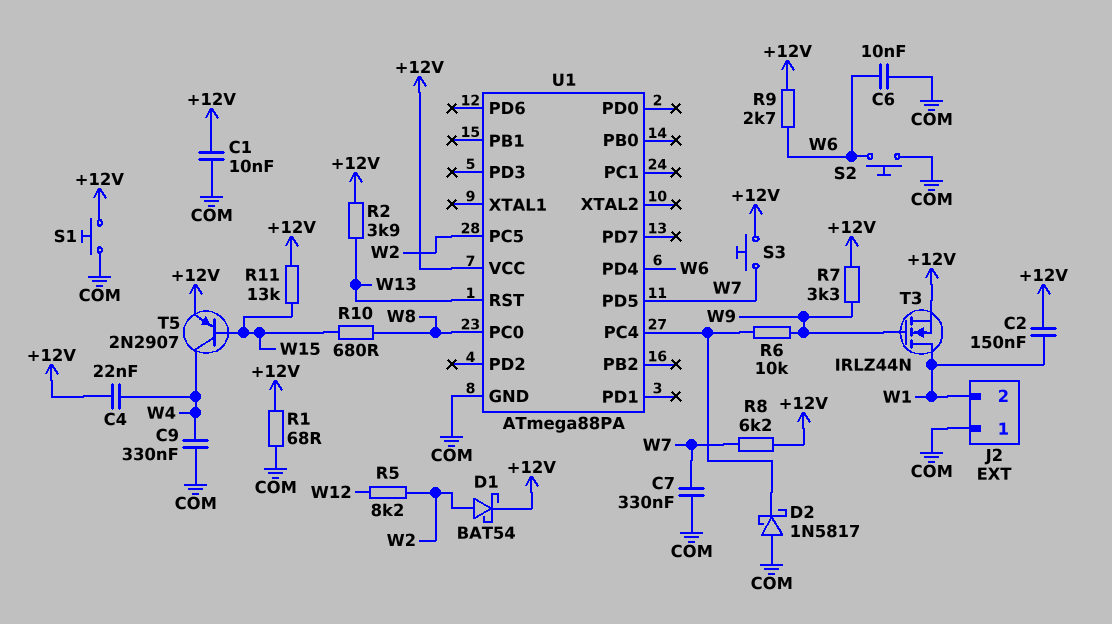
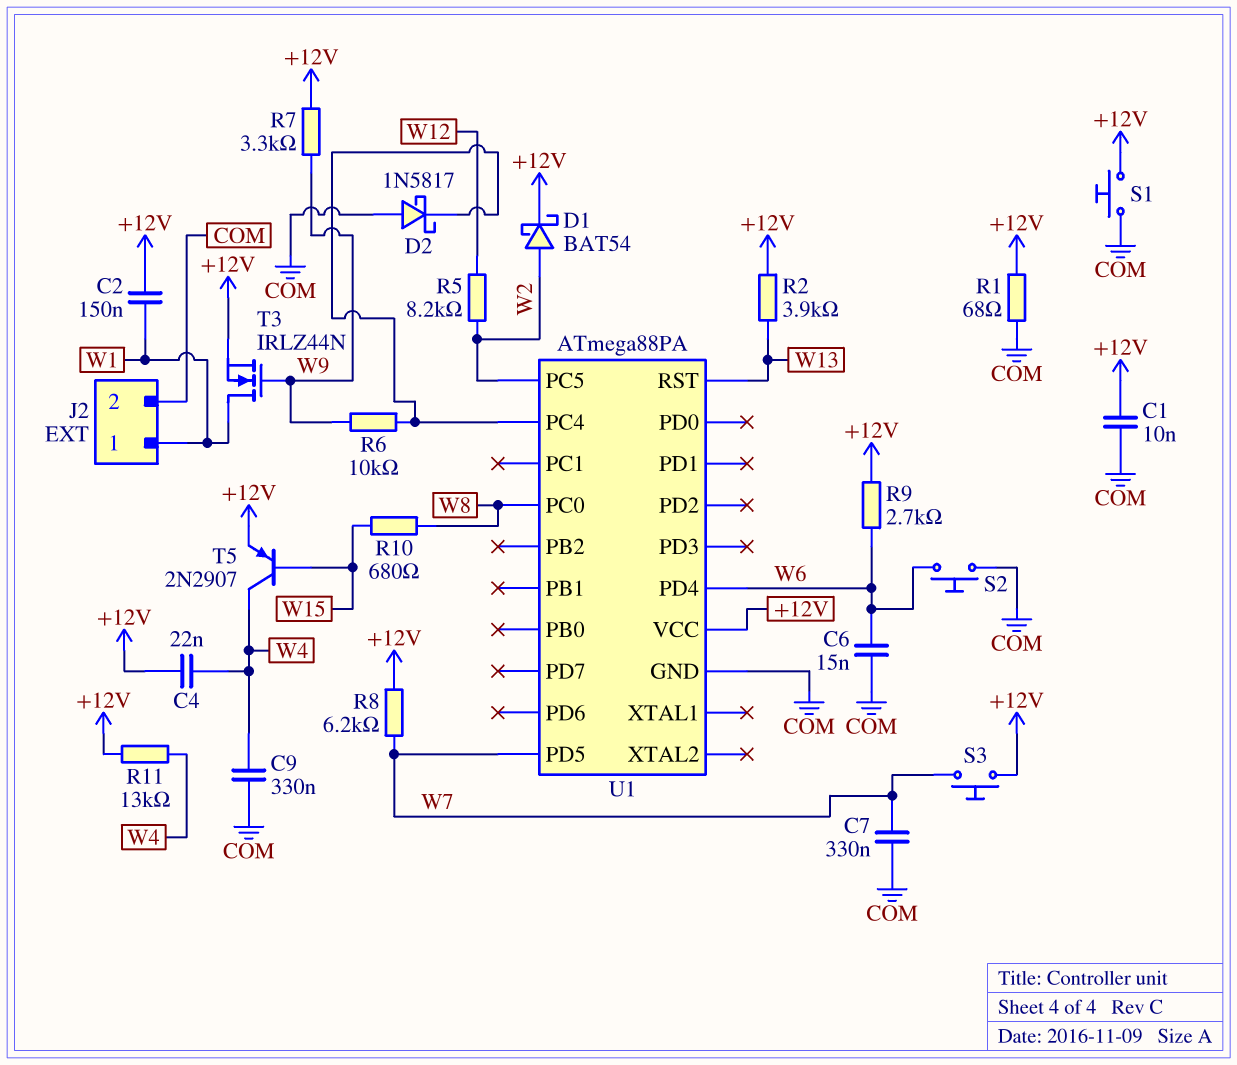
C6: 10nF (COM, W6) -> 15nF (COM, W6)
J2 pin 1: COM -> W1
J2 pin 2: W1 -> COM
R11: 13k (+12V, W15) -> 13k (+12V, W4)

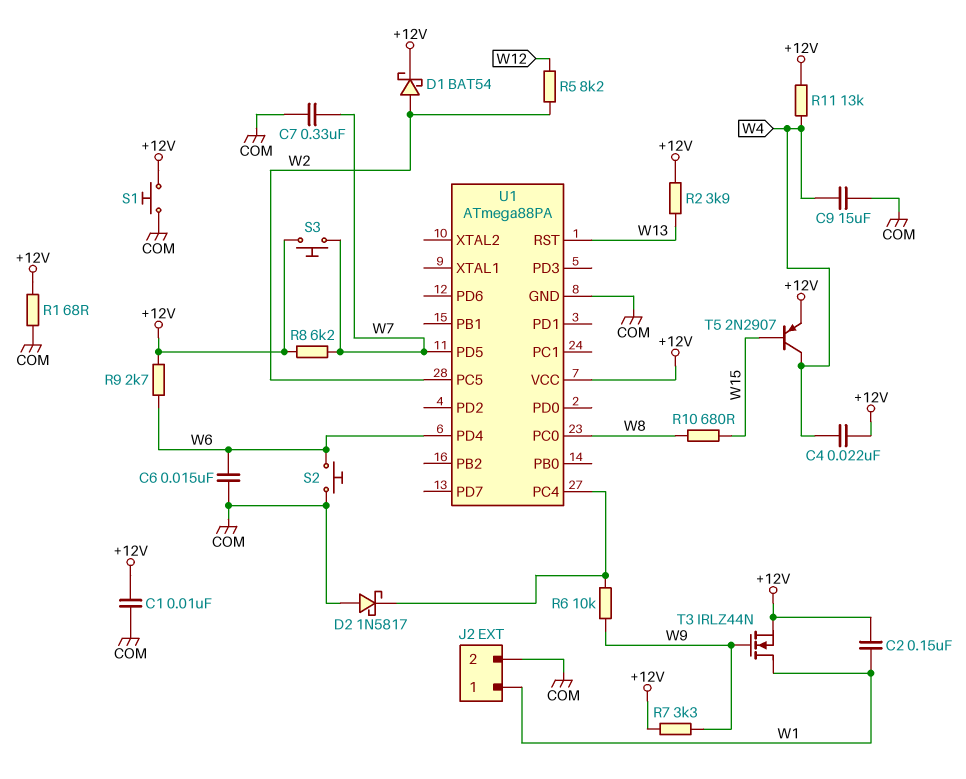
C9: 330nF (COM, W4) -> 15uF (COM, W4)

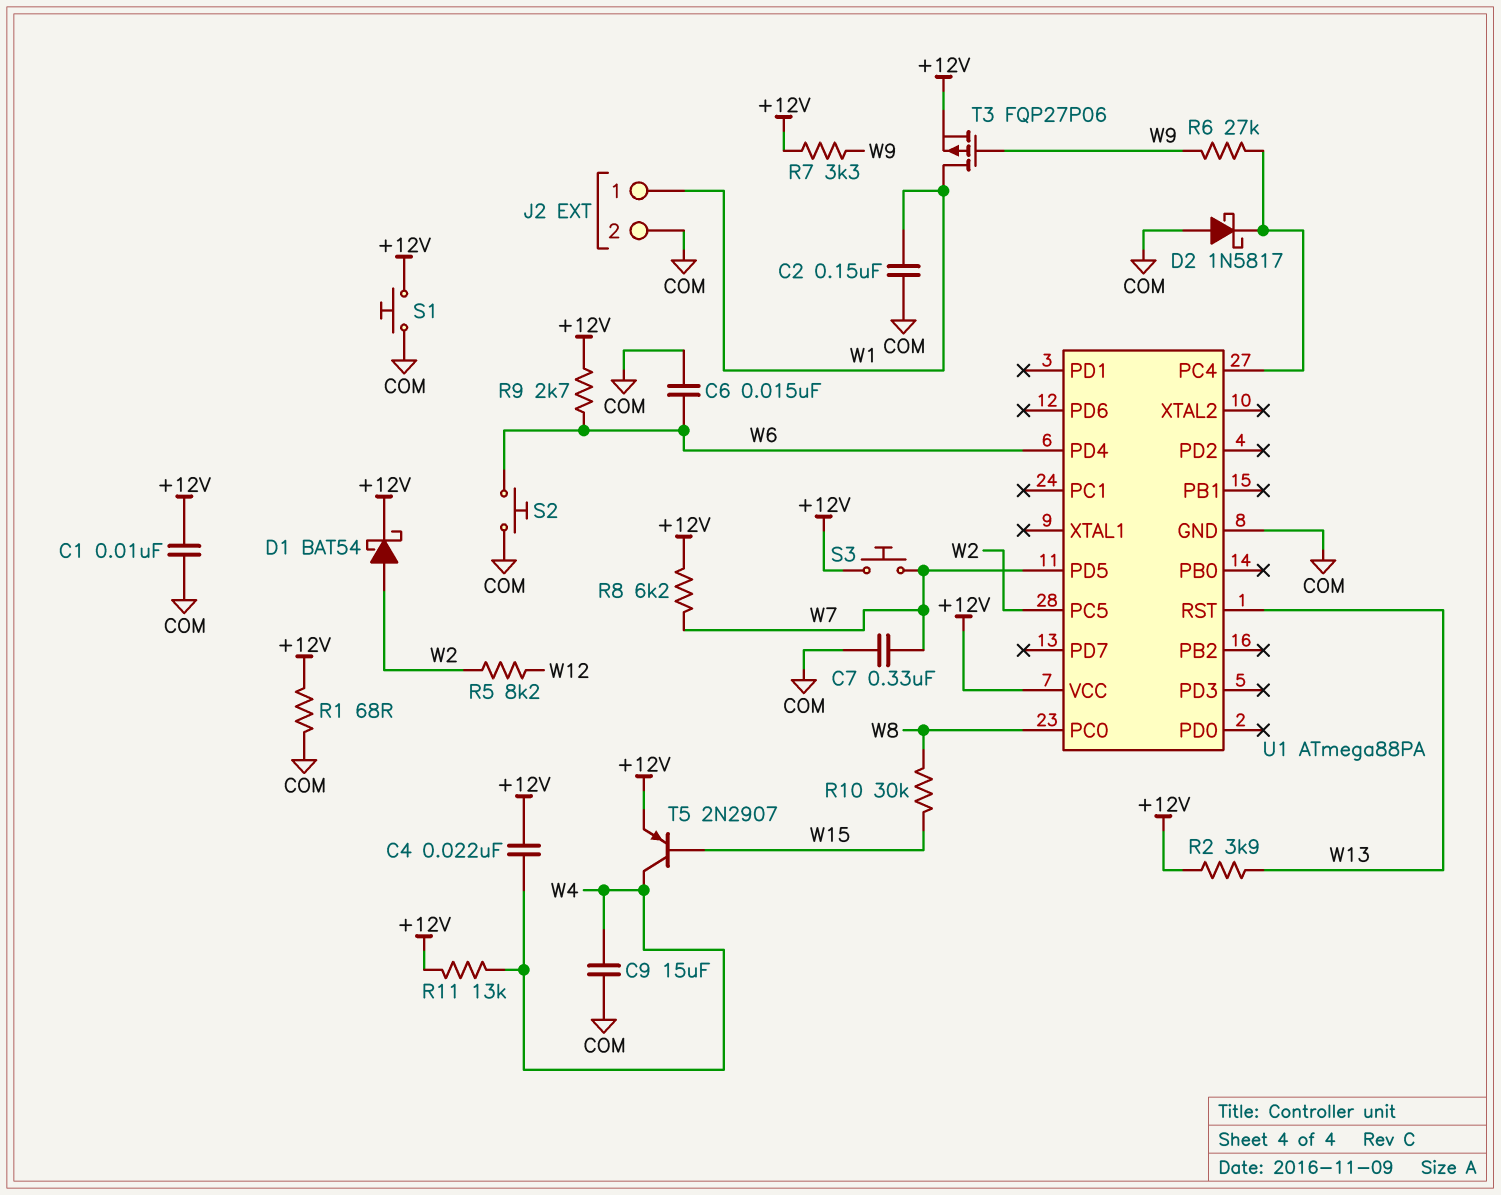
C2: 150nF (+12V, W1) -> 150nF (COM, W1)
R6: 10k (U1/PC4, W9) -> 27k (U1/PC4, W9)
R10: 680 (W8, W15) -> 30k (W8, W15)
T3: NMOS IRLZ44N (G W9, D W1, S +12V) -> PMOS FQP27P06 (G W9, D W1, S +12V)

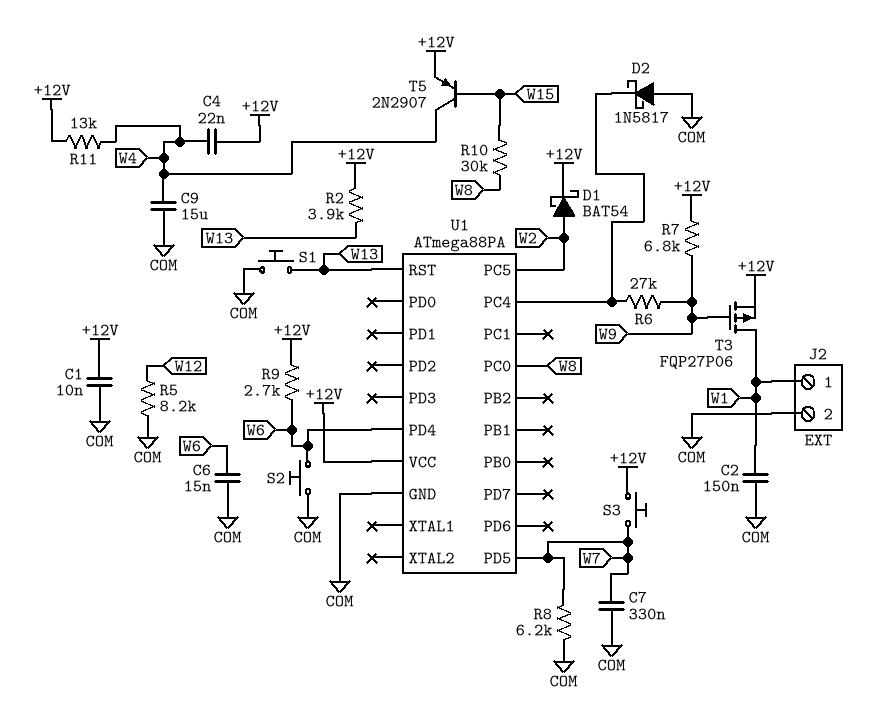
R1: 68 (+12V, COM) -> none
R5: 8.2k (W2, W12) -> 8.2k (COM, W12)
R7: 3.3k (+12V, W9) -> 6.8k (+12V, W9)
R8: 6.2k (+12V, W7) -> 6.2k (COM, W7)
S1: button (+12V, COM) -> button (COM, W13)

